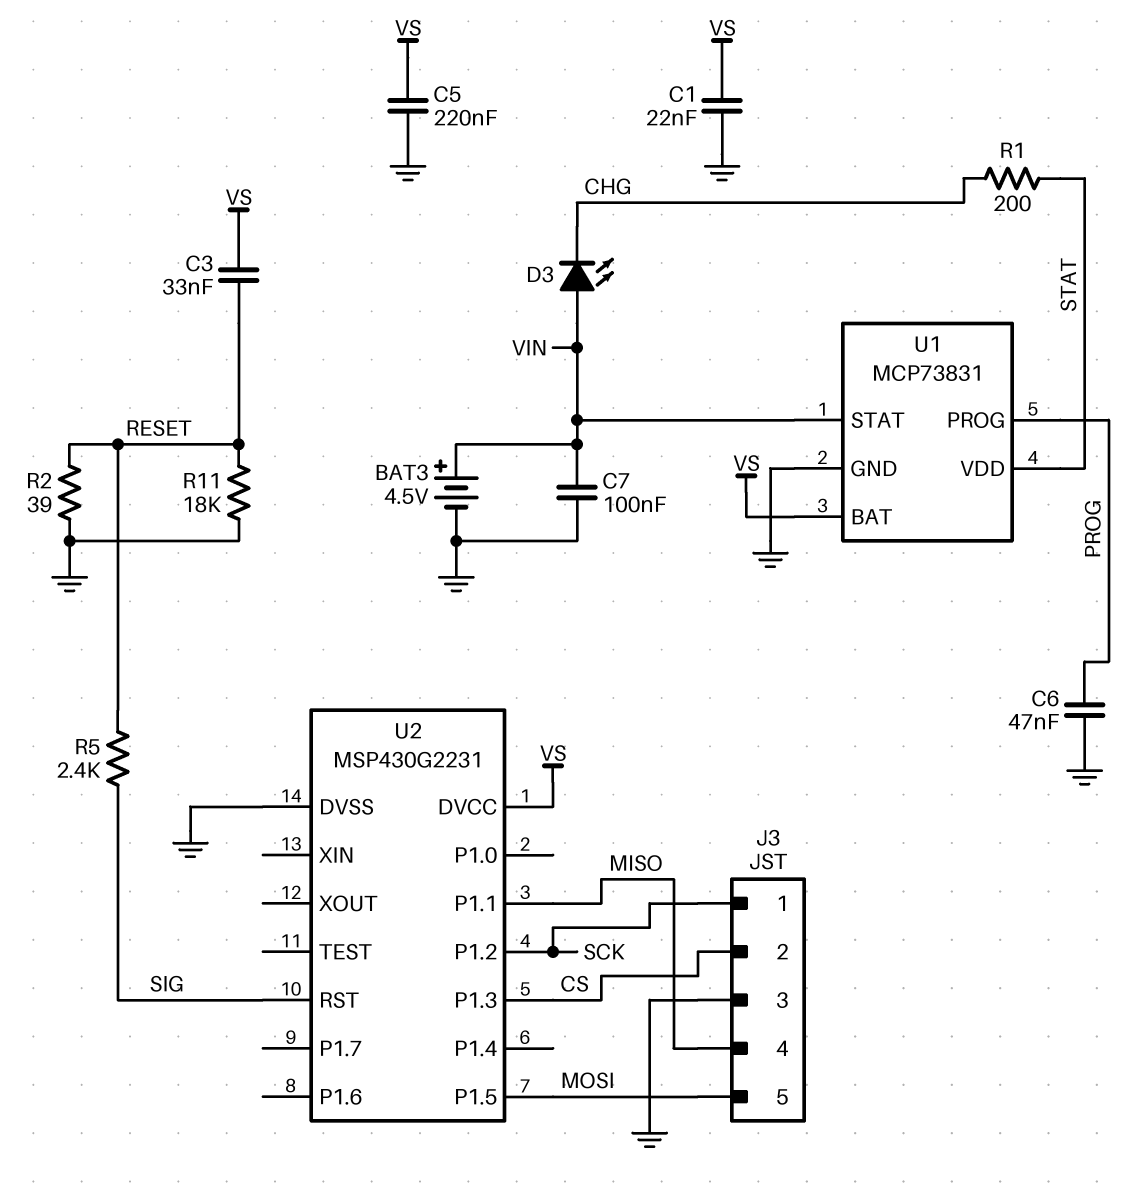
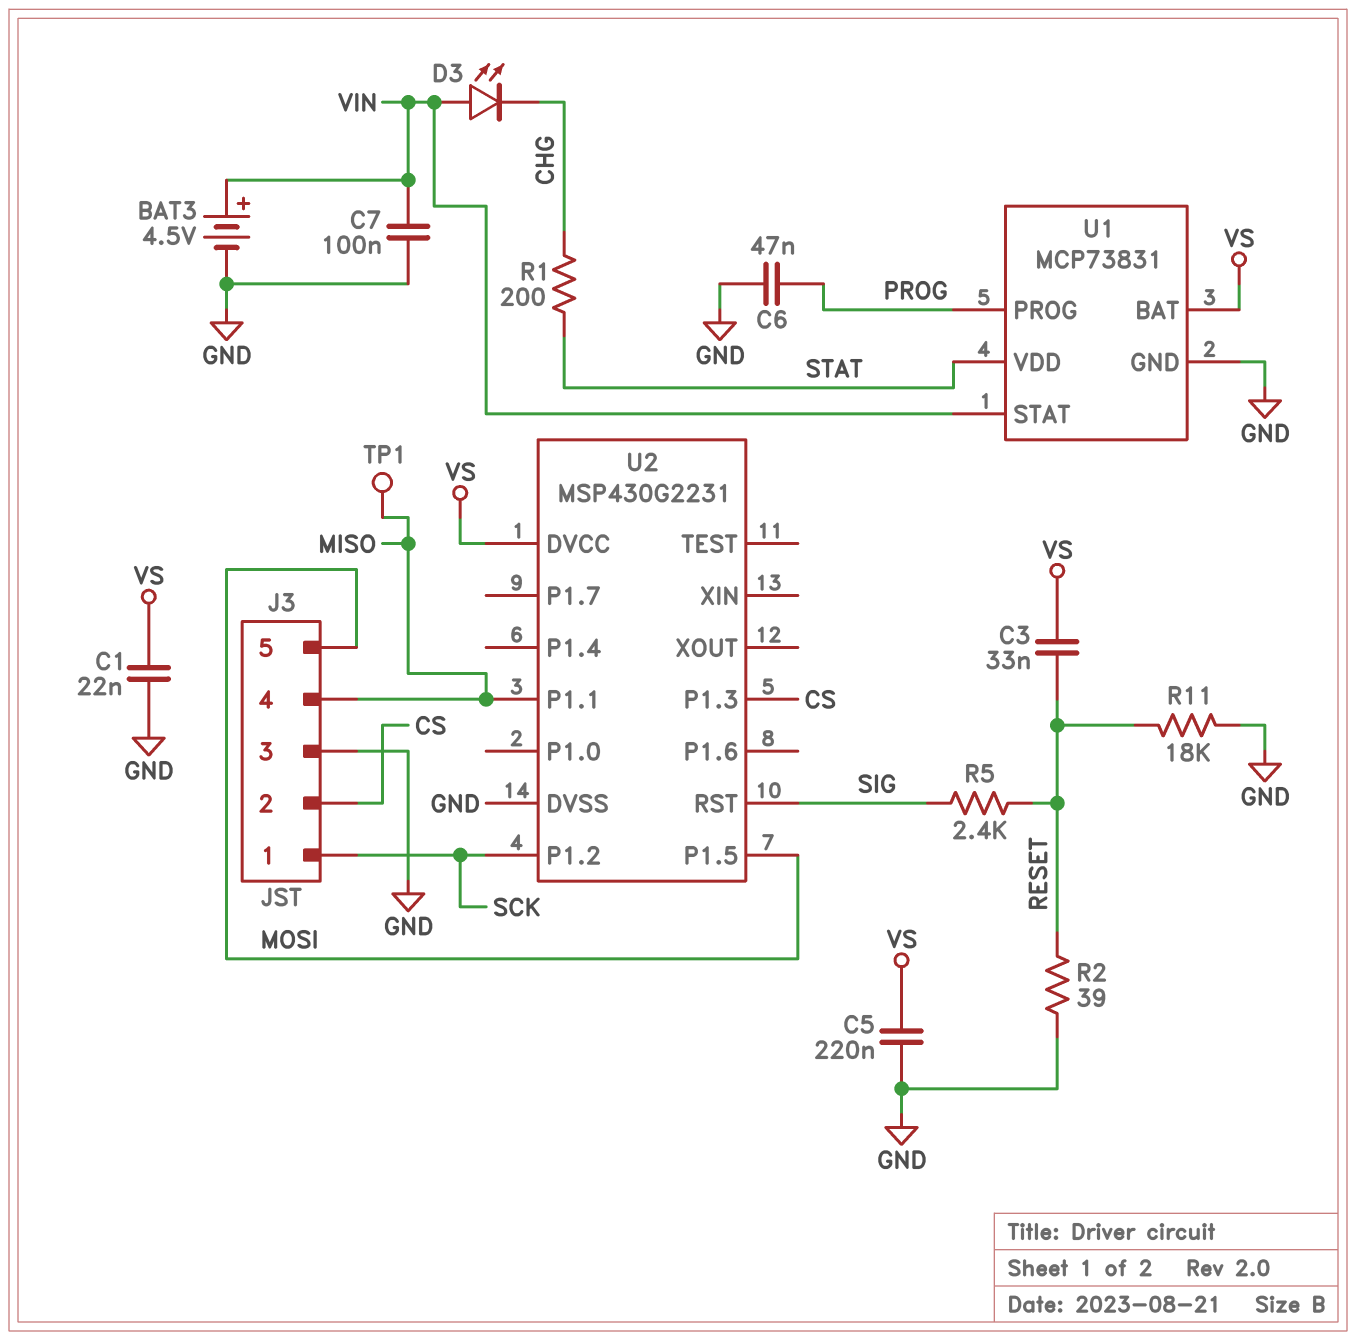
TP1: none -> test point (MISO)

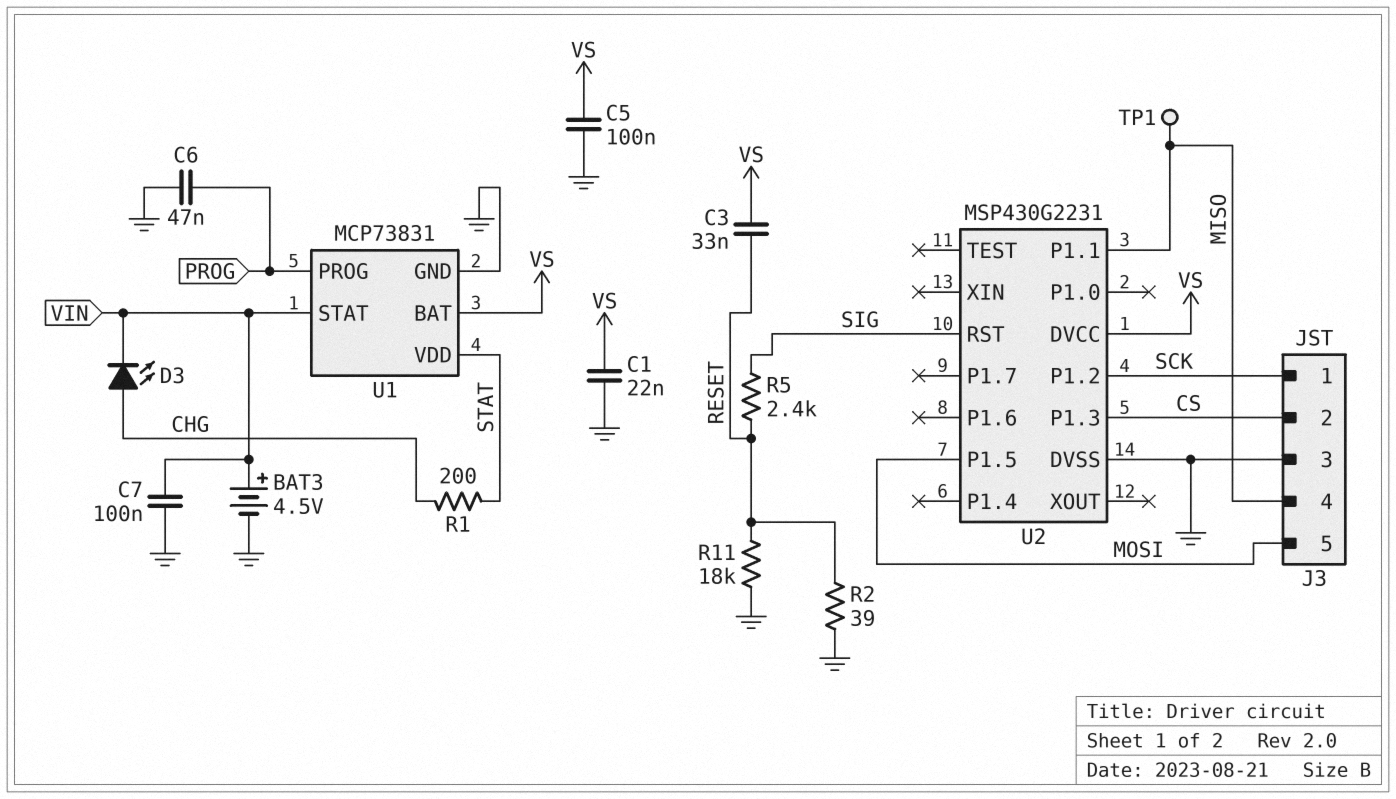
C5: 220nF (GND, VS) -> 100nF (GND, VS)
D3: LED (A VIN, K CHG) -> LED (A CHG, K VIN)

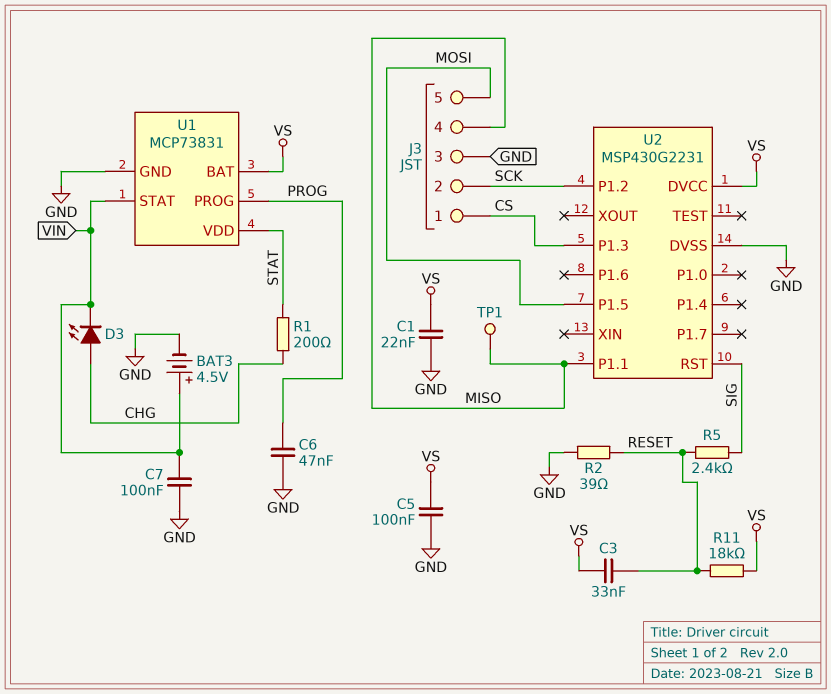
J3 pin 1: SCK -> CS
J3 pin 2: CS -> SCK
R11: 18k (GND, RESET) -> 18k (RESET, VS)

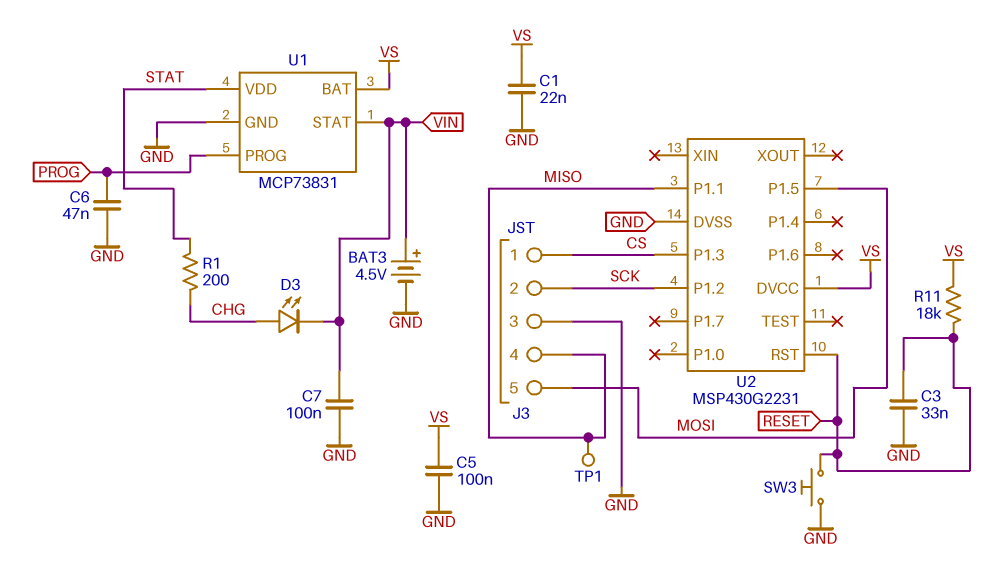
C3: 33nF (RESET, VS) -> 33nF (GND, RESET)
R2: 39 (GND, RESET) -> none
R5: 2.4k (RESET, SIG) -> none
SW3: none -> button (GND, RESET)
U2 pin RST: SIG -> RESET

